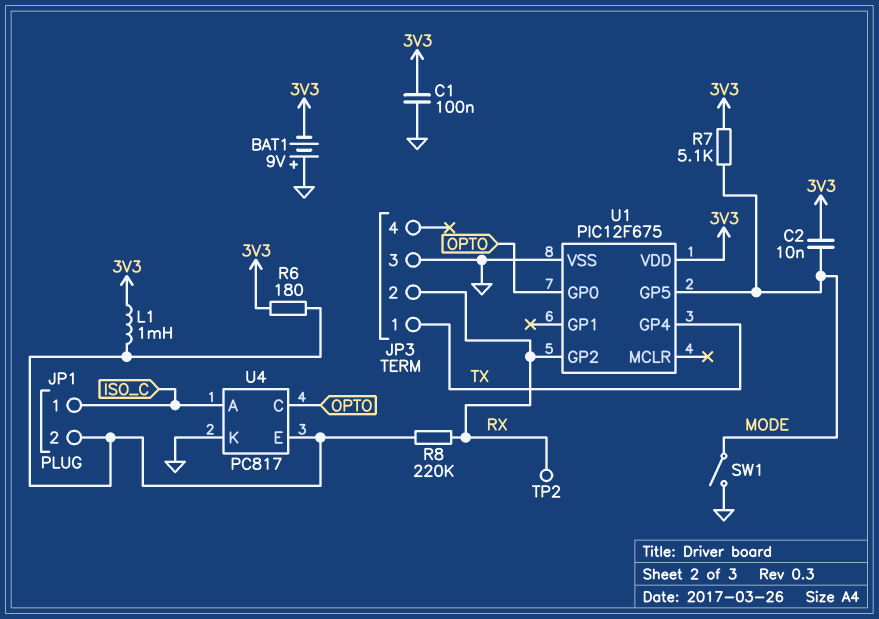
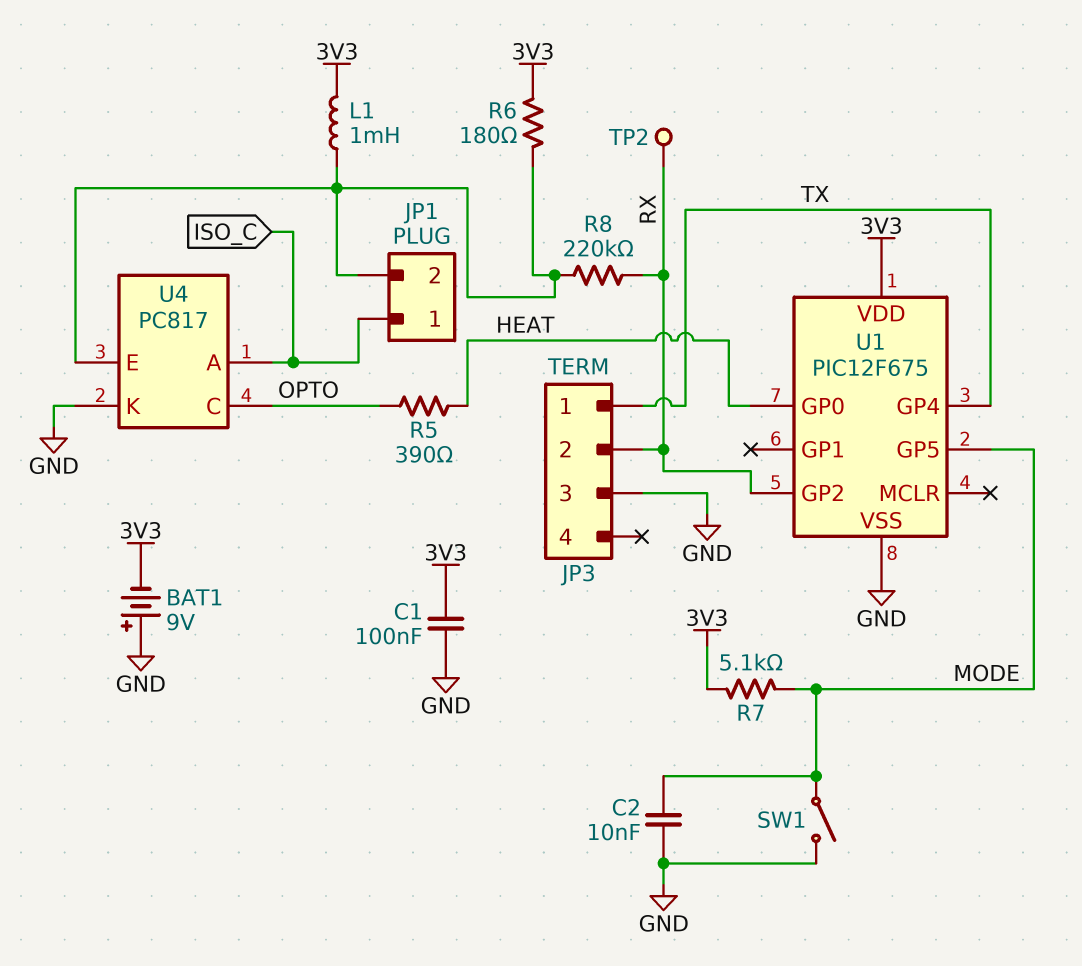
C2: 10nF (3V3, MODE) -> 10nF (GND, MODE)
R5: none -> 390 (HEAT, OPTO)
U1 pin GP0: OPTO -> HEAT

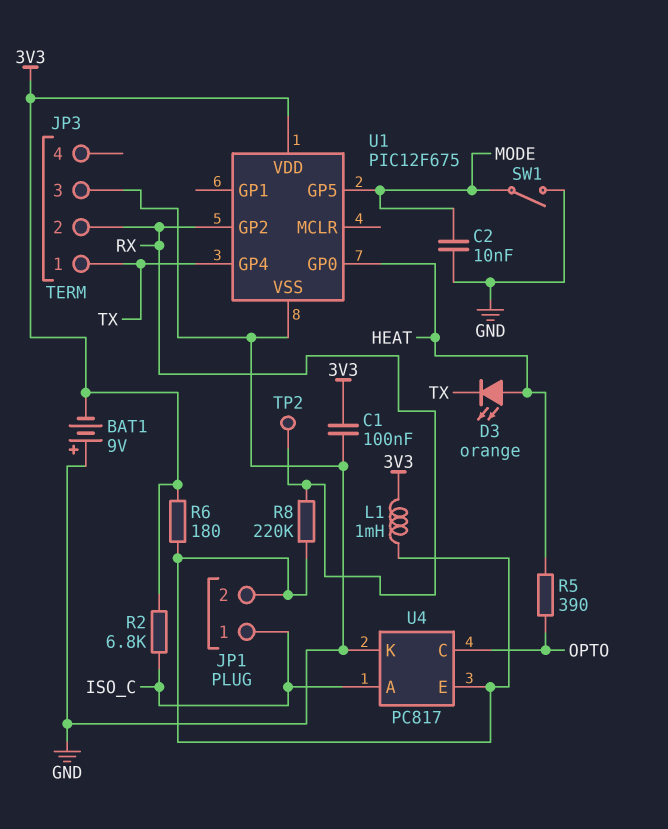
D3: none -> LED orange (A HEAT, K TX)
R2: none -> 6.8k (3V3, ISO_C)
R7: 5.1k (3V3, MODE) -> none

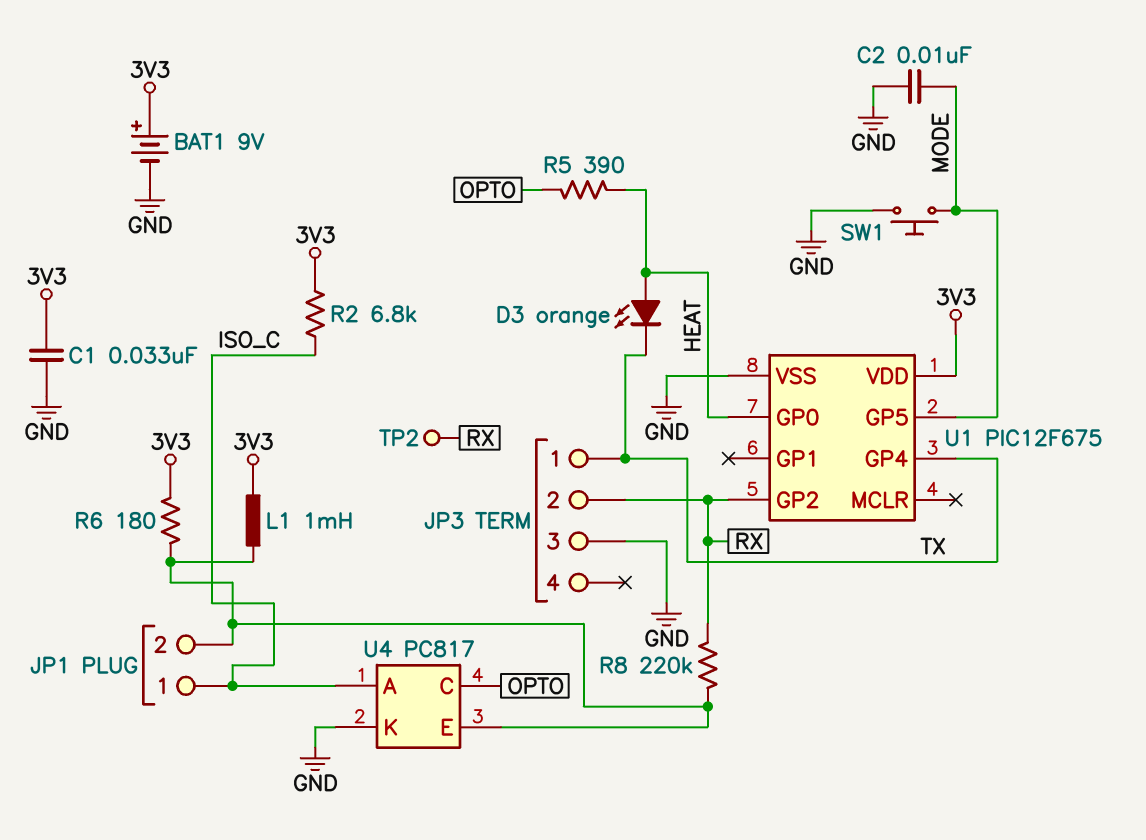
BAT1: 9V (plus GND, minus 3V3) -> 9V (plus 3V3, minus GND)
C1: 100nF (3V3, GND) -> 33nF (3V3, GND)
SW1: switch (GND, MODE) -> button (GND, MODE)

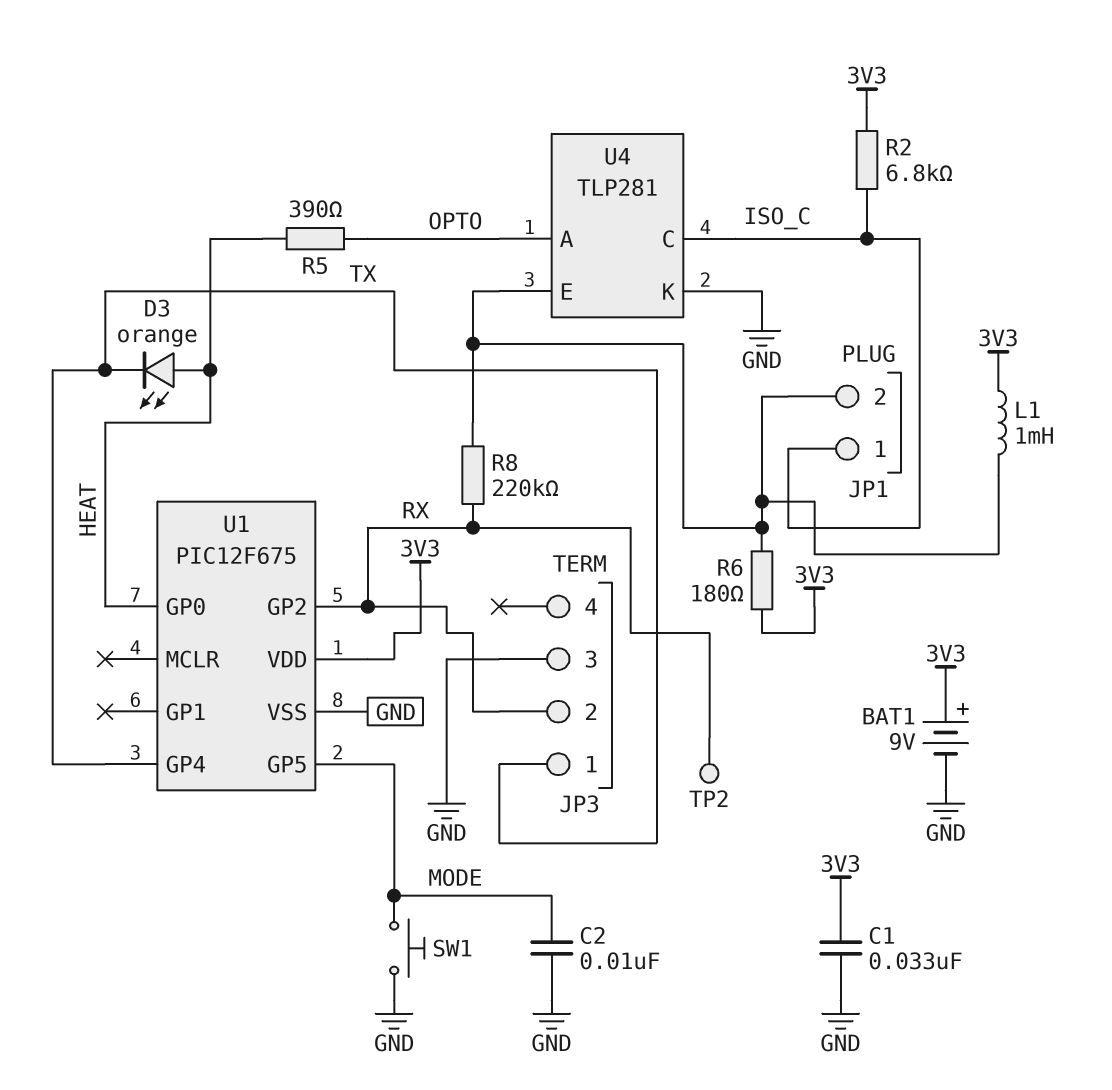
U4: PC817 -> TLP281
U4 pin A: ISO_C -> OPTO
U4 pin C: OPTO -> ISO_C

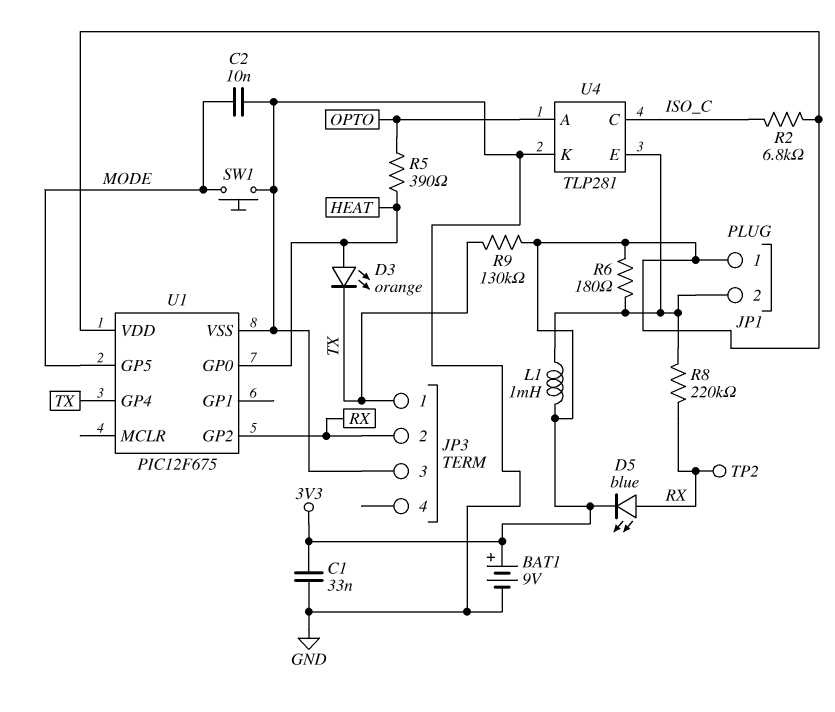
D5: none -> LED blue (A RX, K 3V3)
JP1 pin 1: ISO_C -> 3V3
R9: none -> 130k (3V3, TX)

